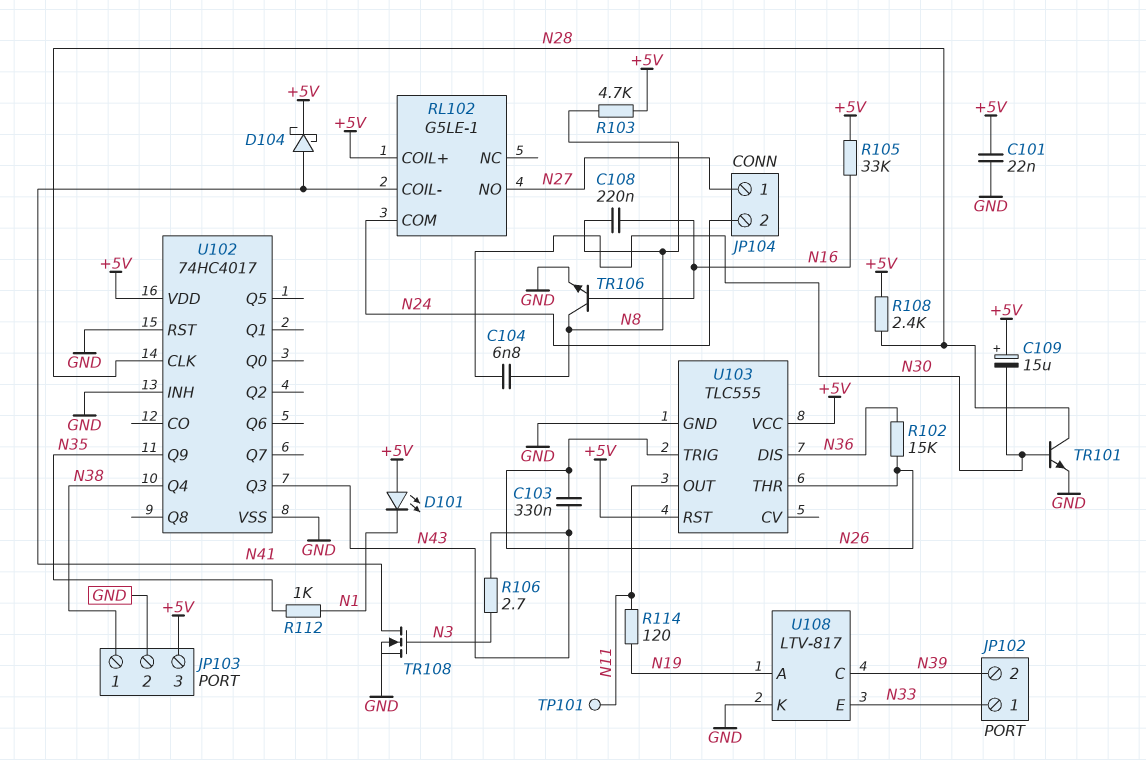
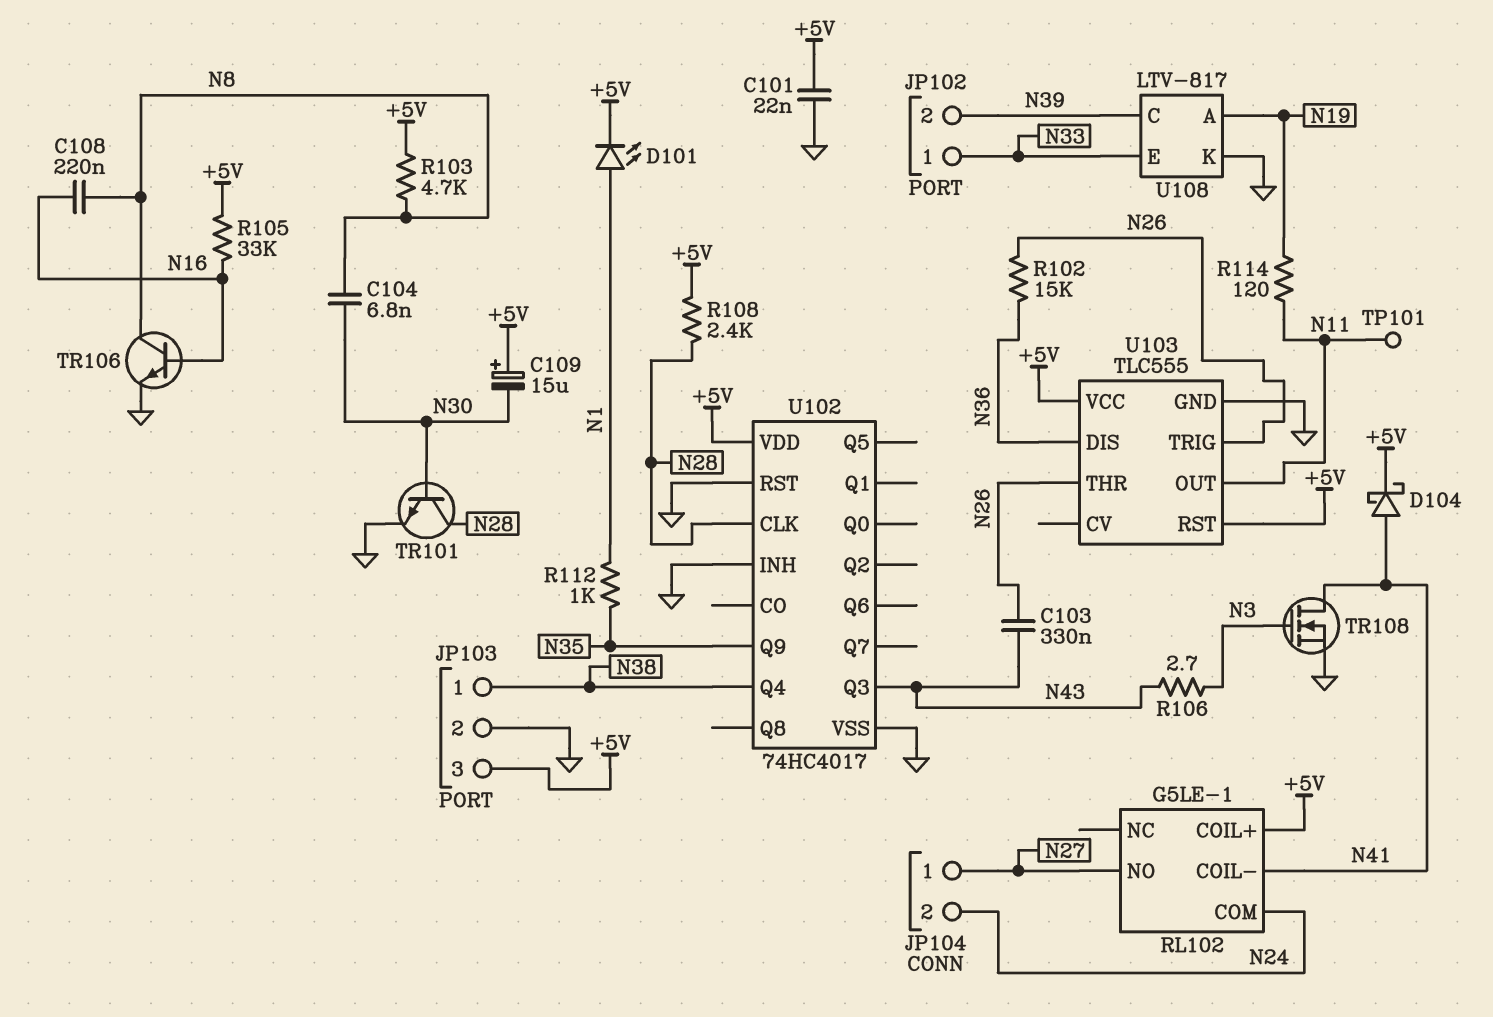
D101: LED (A +5V, K N1) -> LED (A N1, K +5V)

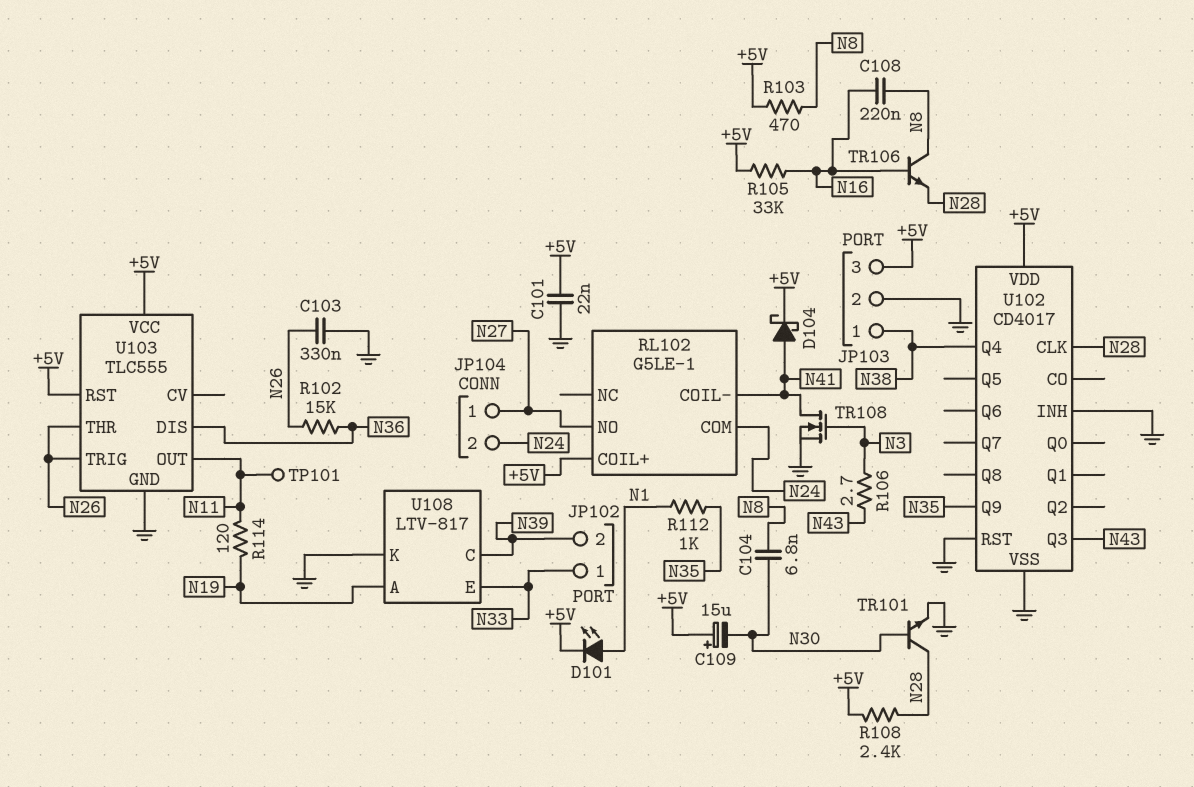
C103: 330nF (N26, N43) -> 330nF (GND, N26)
R103: 4.7k (+5V, N8) -> 470 (+5V, N8)
TR106: NPN (B N16, C N8, E GND) -> NPN (B N16, C N8, E N28)
U102: 74HC4017 -> CD4017

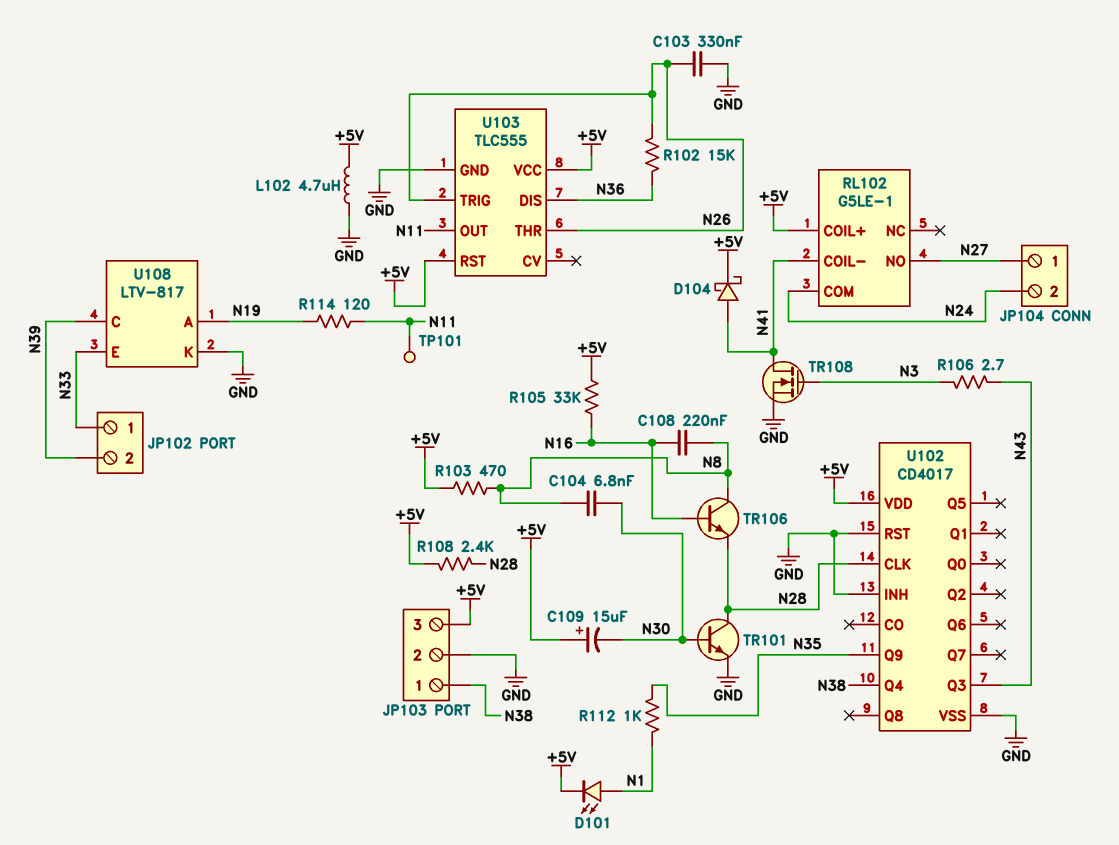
C101: 22nF (+5V, GND) -> none
L102: none -> 4.7uH (+5V, GND)

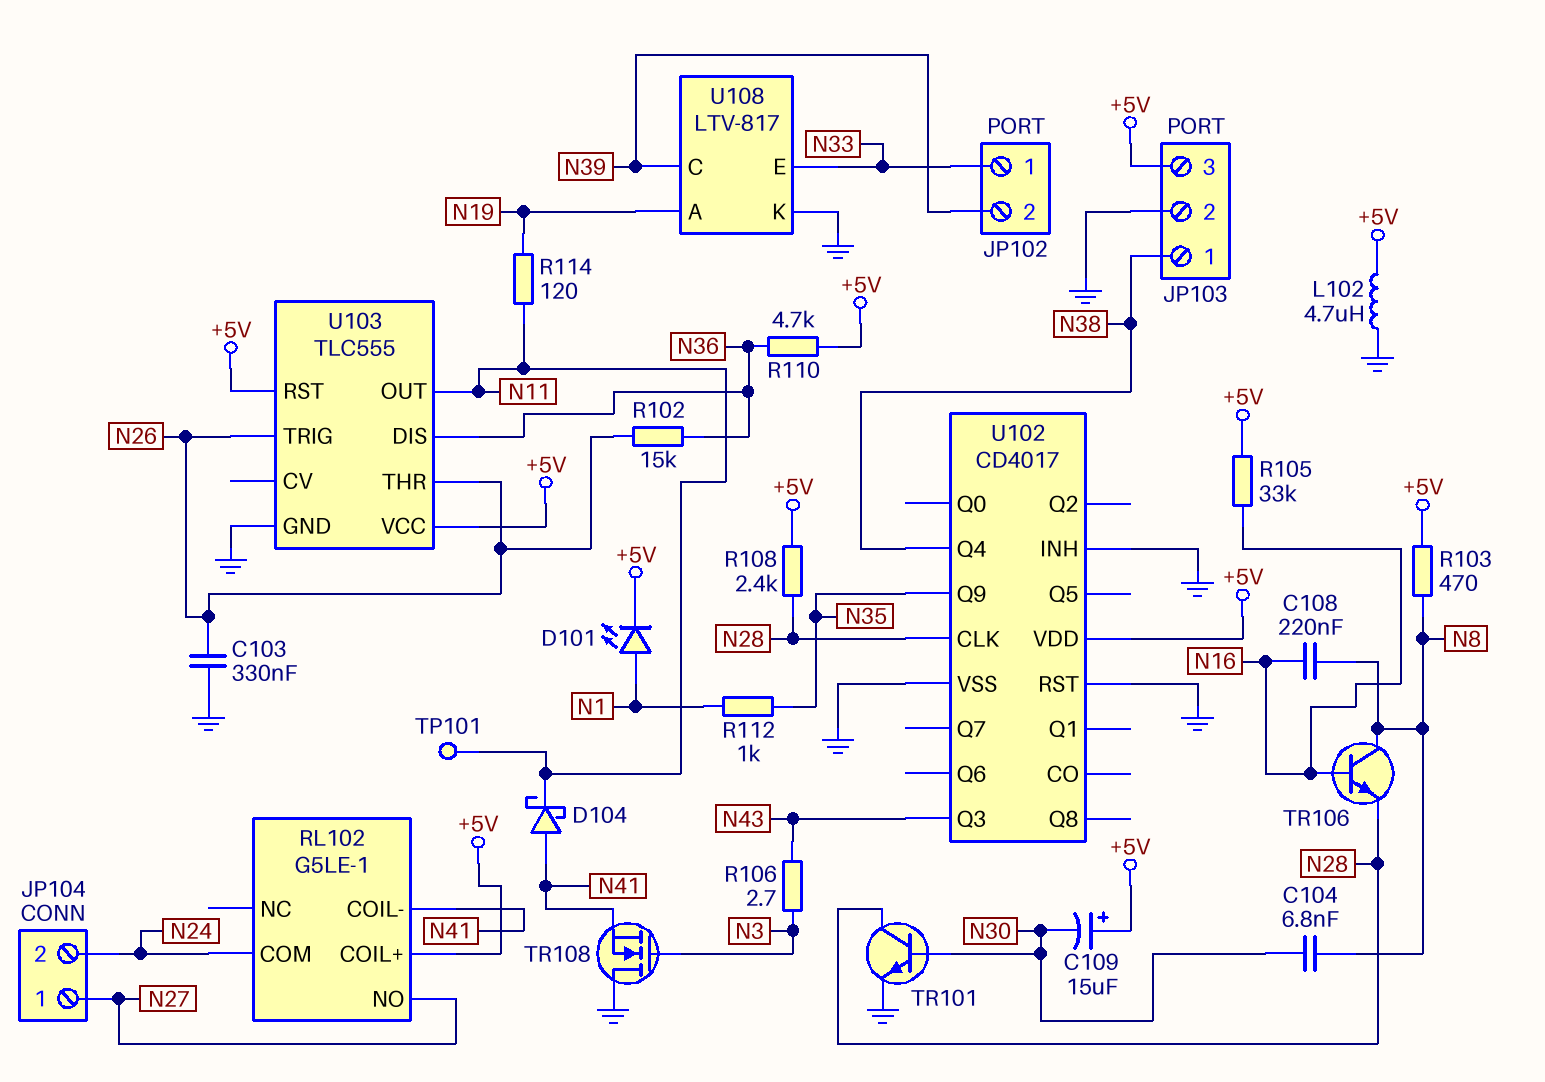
D104: schottky (A N41, K +5V) -> schottky (A N41, K N11)
R110: none -> 4.7k (+5V, N36)
TR108: NMOS (G N3, D N41, S GND) -> NMOS (G N3, D GND, S N41)

